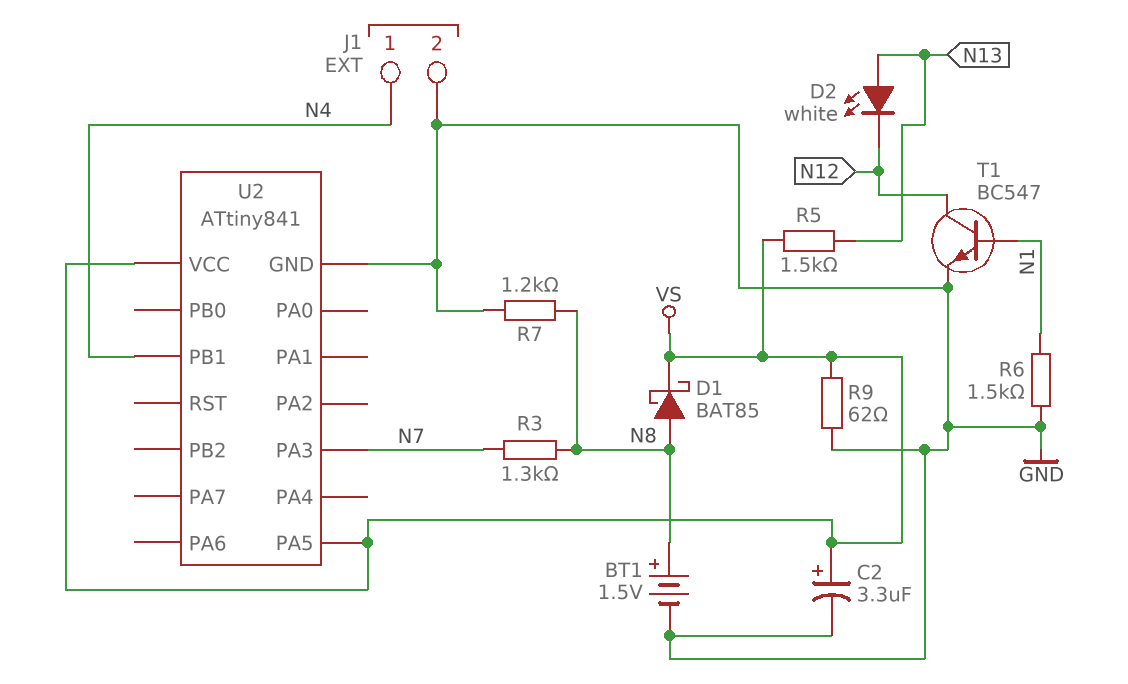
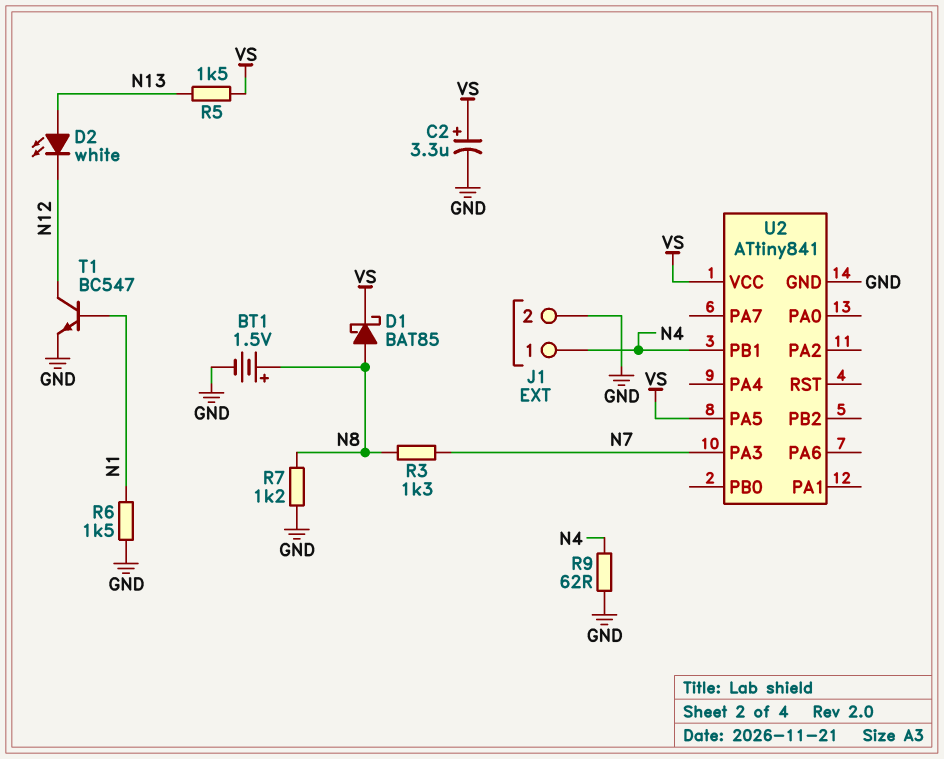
R9: 62 (GND, VS) -> 62 (GND, N4)

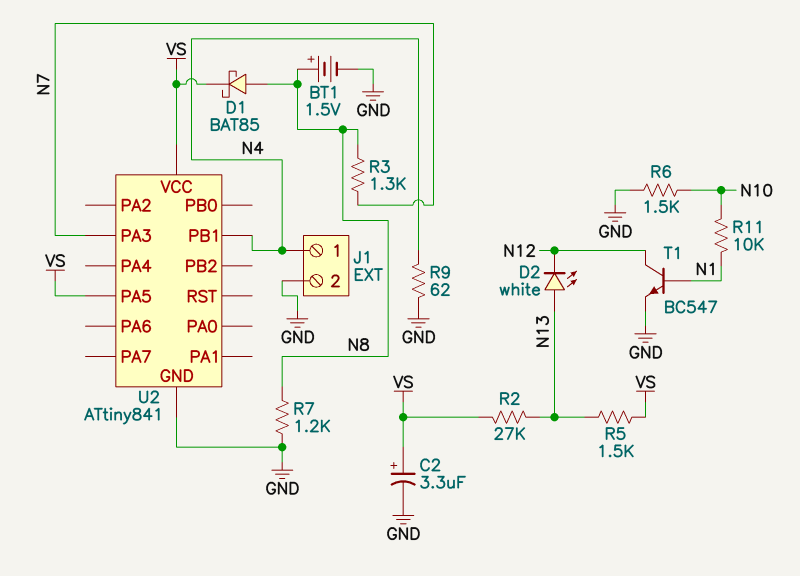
R2: none -> 27k (N13, VS)
R6: 1.5k (GND, N1) -> 1.5k (GND, N10)
R11: none -> 10k (N1, N10)

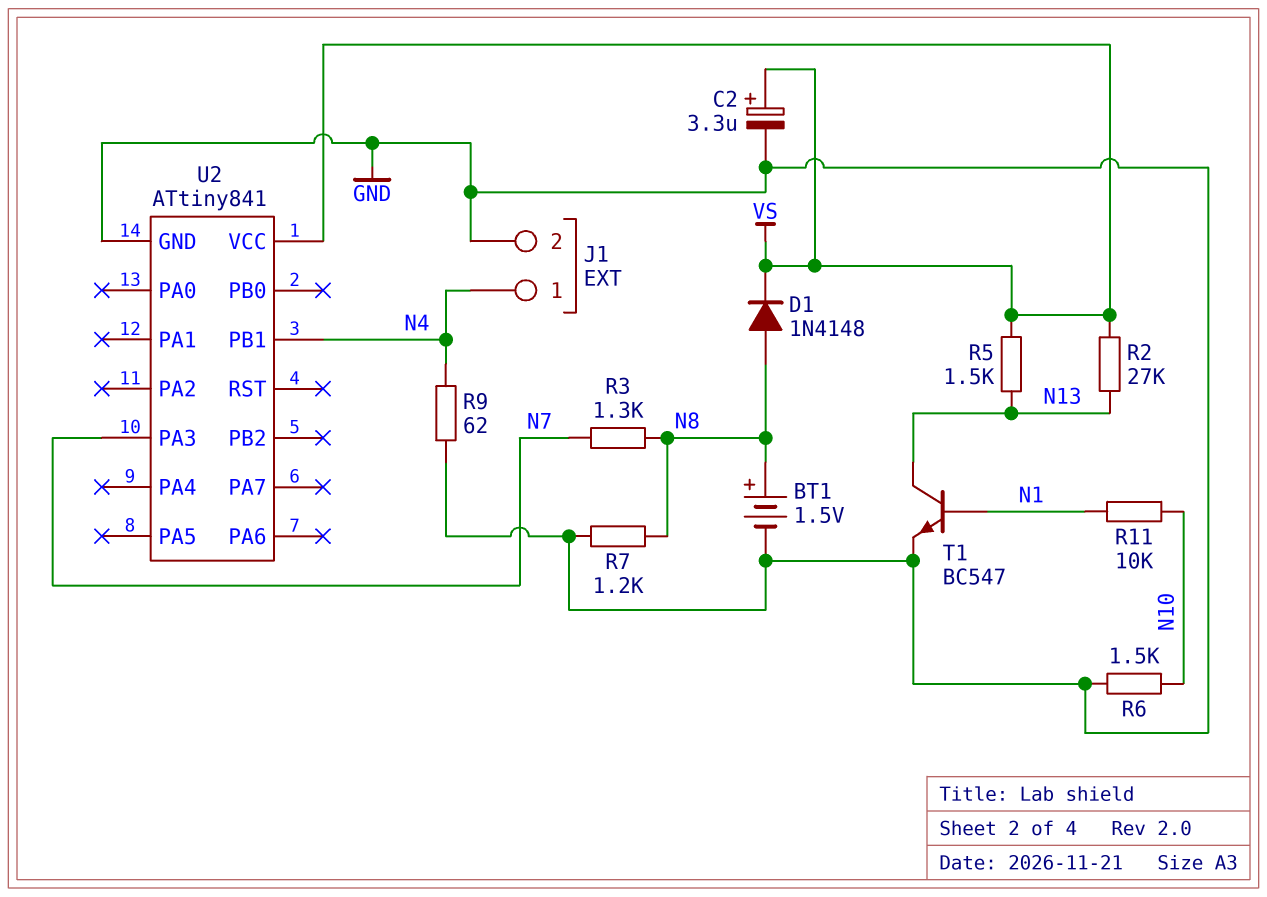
D1: schottky BAT85 (A N8, K VS) -> diode 1N4148 (A N8, K VS)
D2: LED white (A N13, K N12) -> none
T1: NPN BC547 (B N1, C N12, E GND) -> NPN BC547 (B N1, C N13, E GND)
U2 pin PA5: VS -> none

